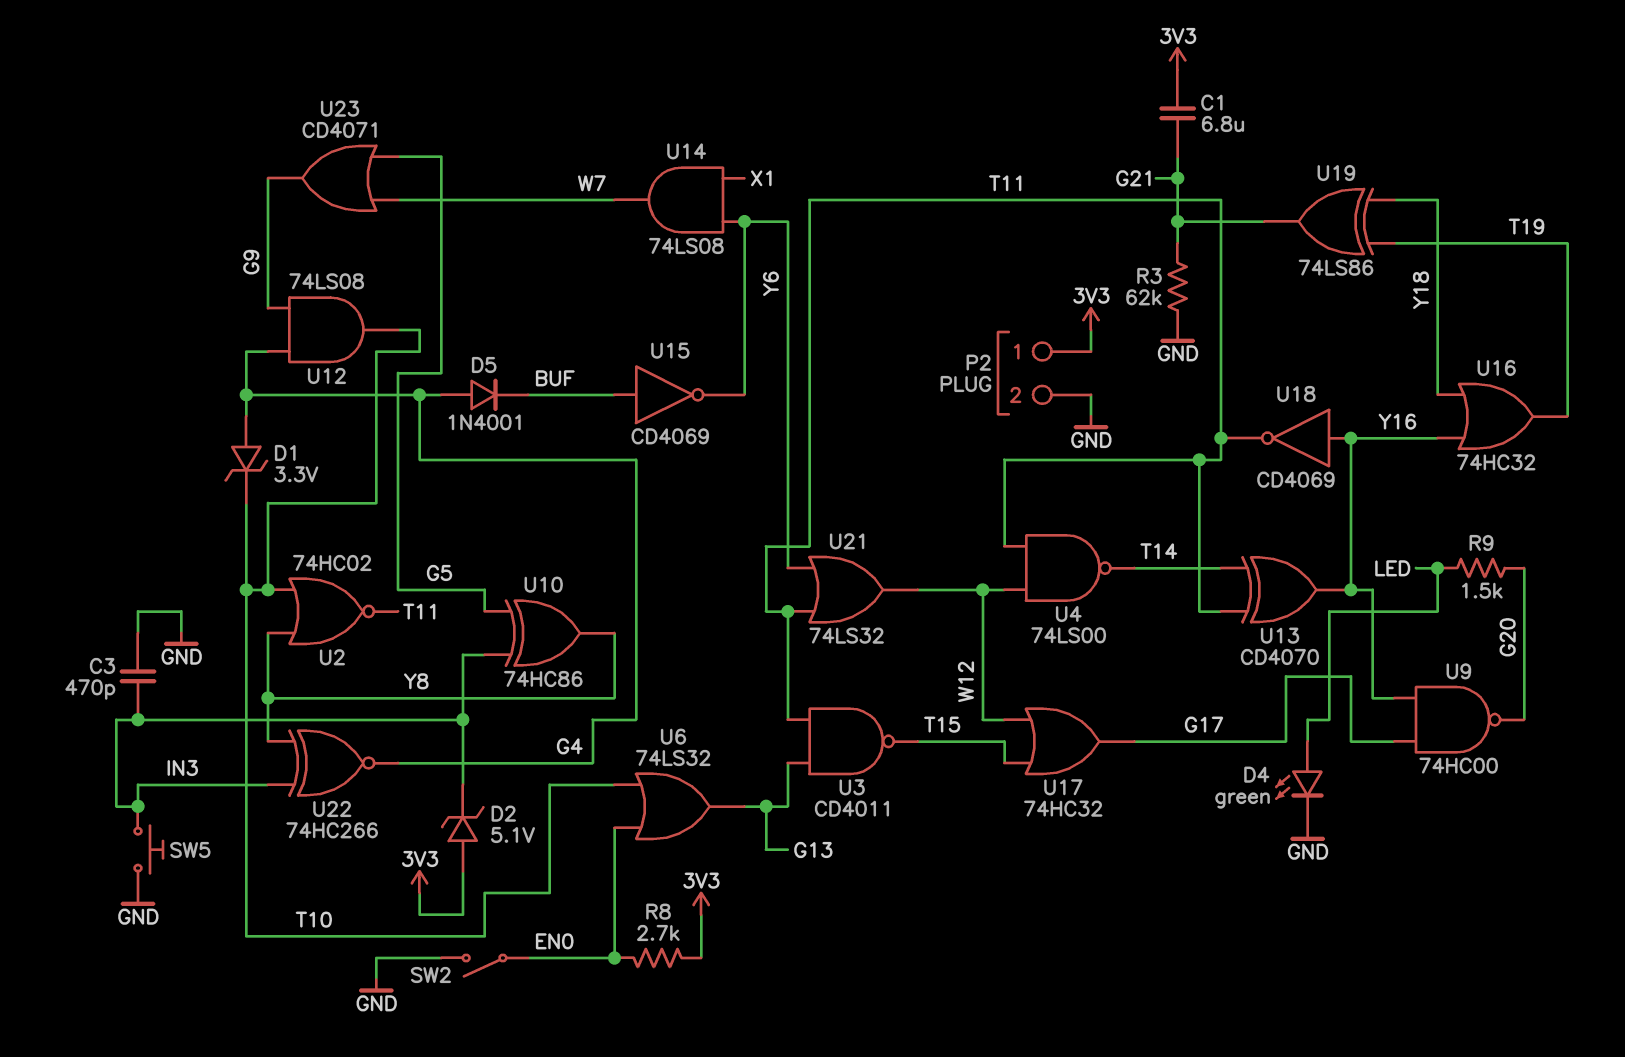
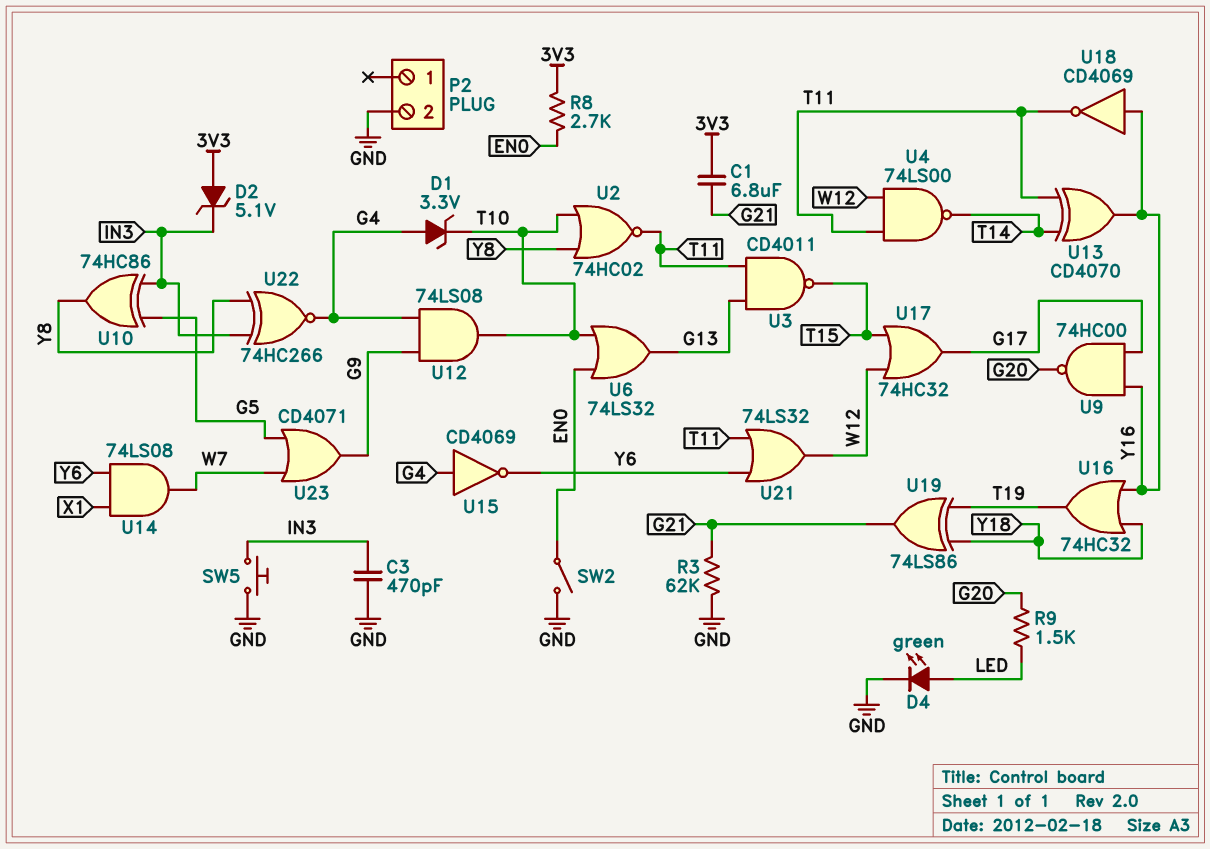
D5: diode 1N4001 (A G4, K BUF) -> none
P2 pin 1: 3V3 -> none
U15: NOT CD4069 (in BUF, out Y6) -> NOT CD4069 (in G4, out Y6)

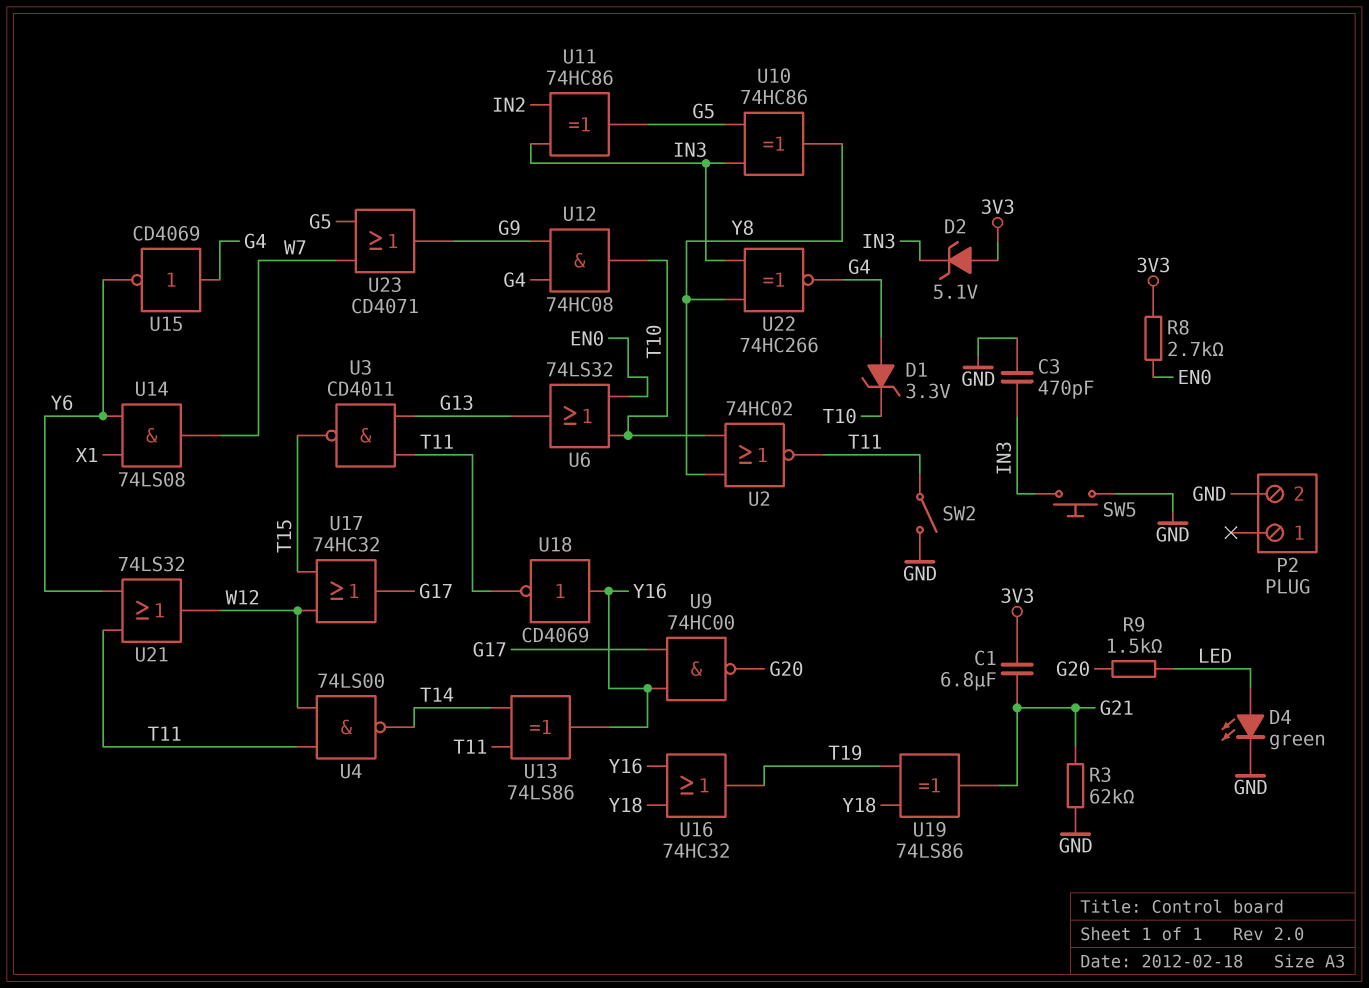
SW2: switch (EN0, GND) -> switch (GND, T11)
U11: none -> XOR 74HC86 (in IN2, in IN3, out G5)
U12: AND 74LS08 (in G4, in G9, out T10) -> AND 74HC08 (in G4, in G9, out T10)
U13: XOR CD4070 (in T11, in T14, out Y16) -> XOR 74LS86 (in T11, in T14, out Y16)

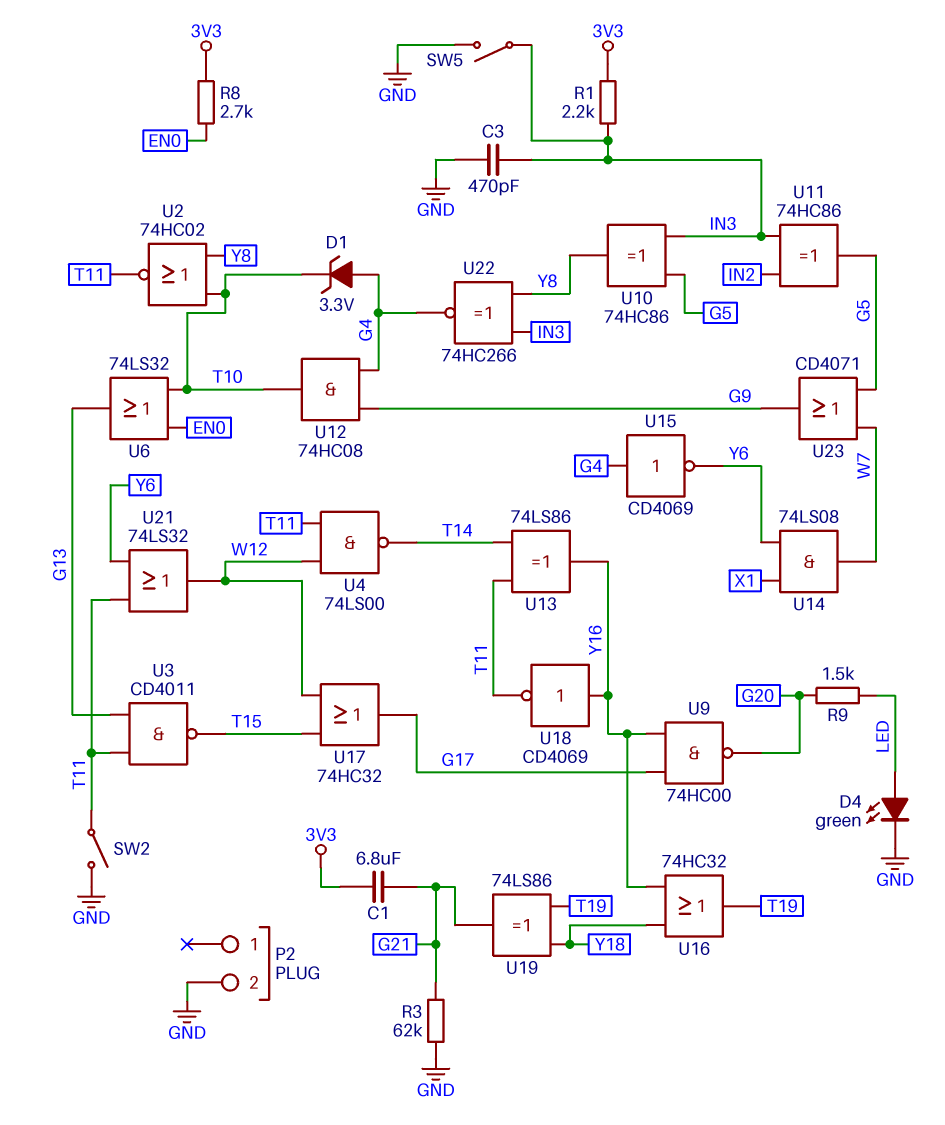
D2: zener 5.1V (A 3V3, K IN3) -> none
R1: none -> 2.2k (3V3, IN3)
SW5: button (GND, IN3) -> switch (GND, IN3)

